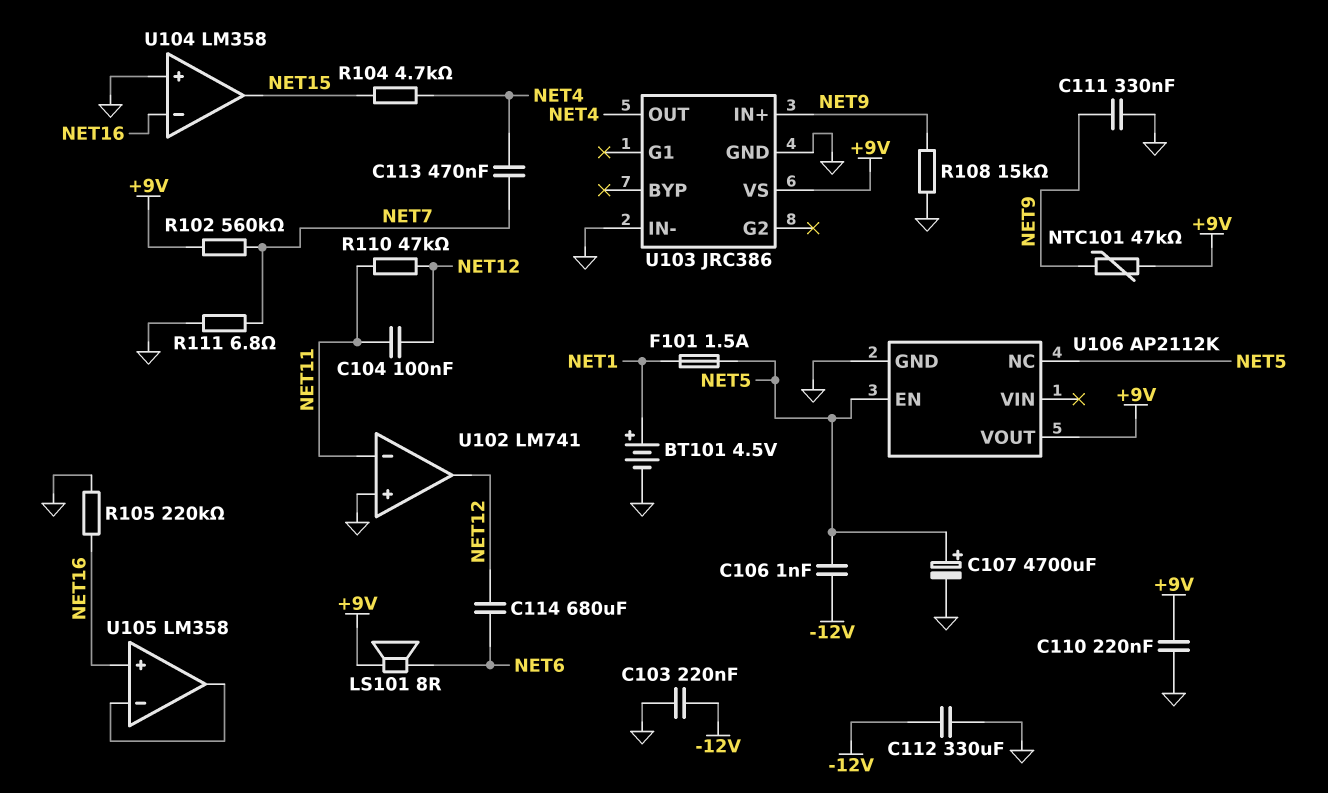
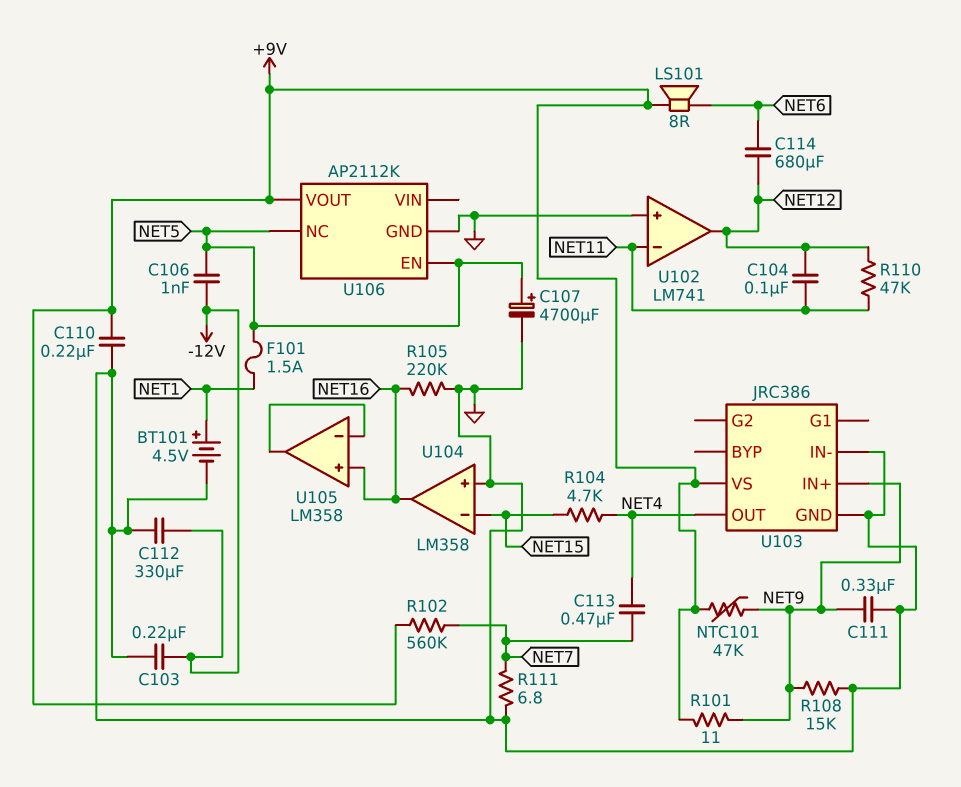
R101: none -> 11 (+9V, NET9)
U104 pin in-: NET16 -> NET15
U104 pin out: NET15 -> NET16

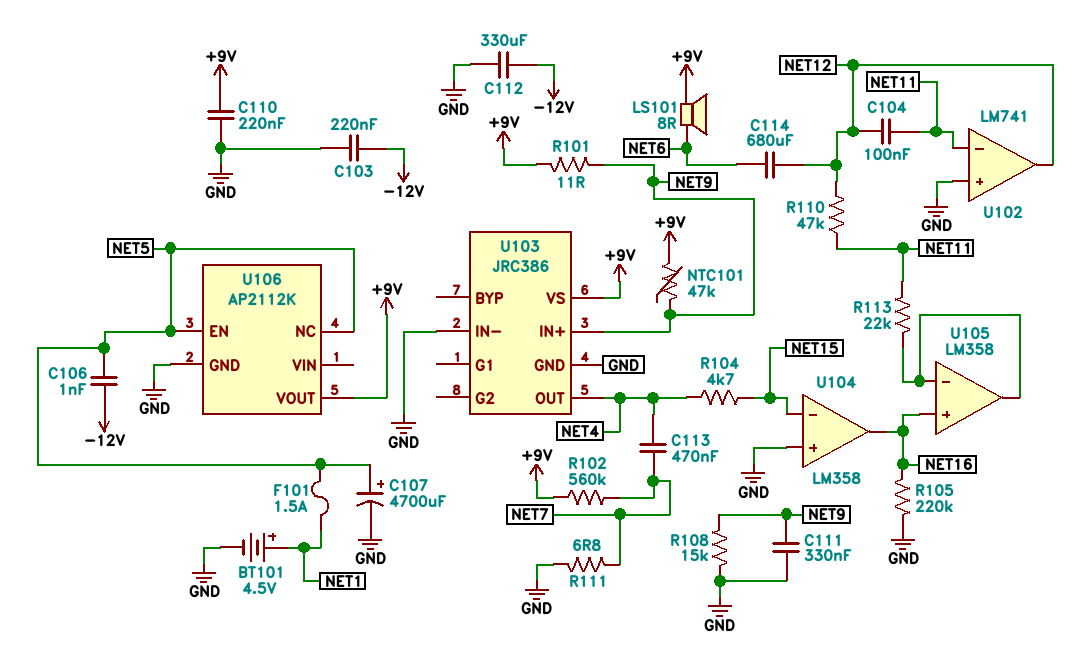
R113: none -> 22k (NET11, U105/in-)

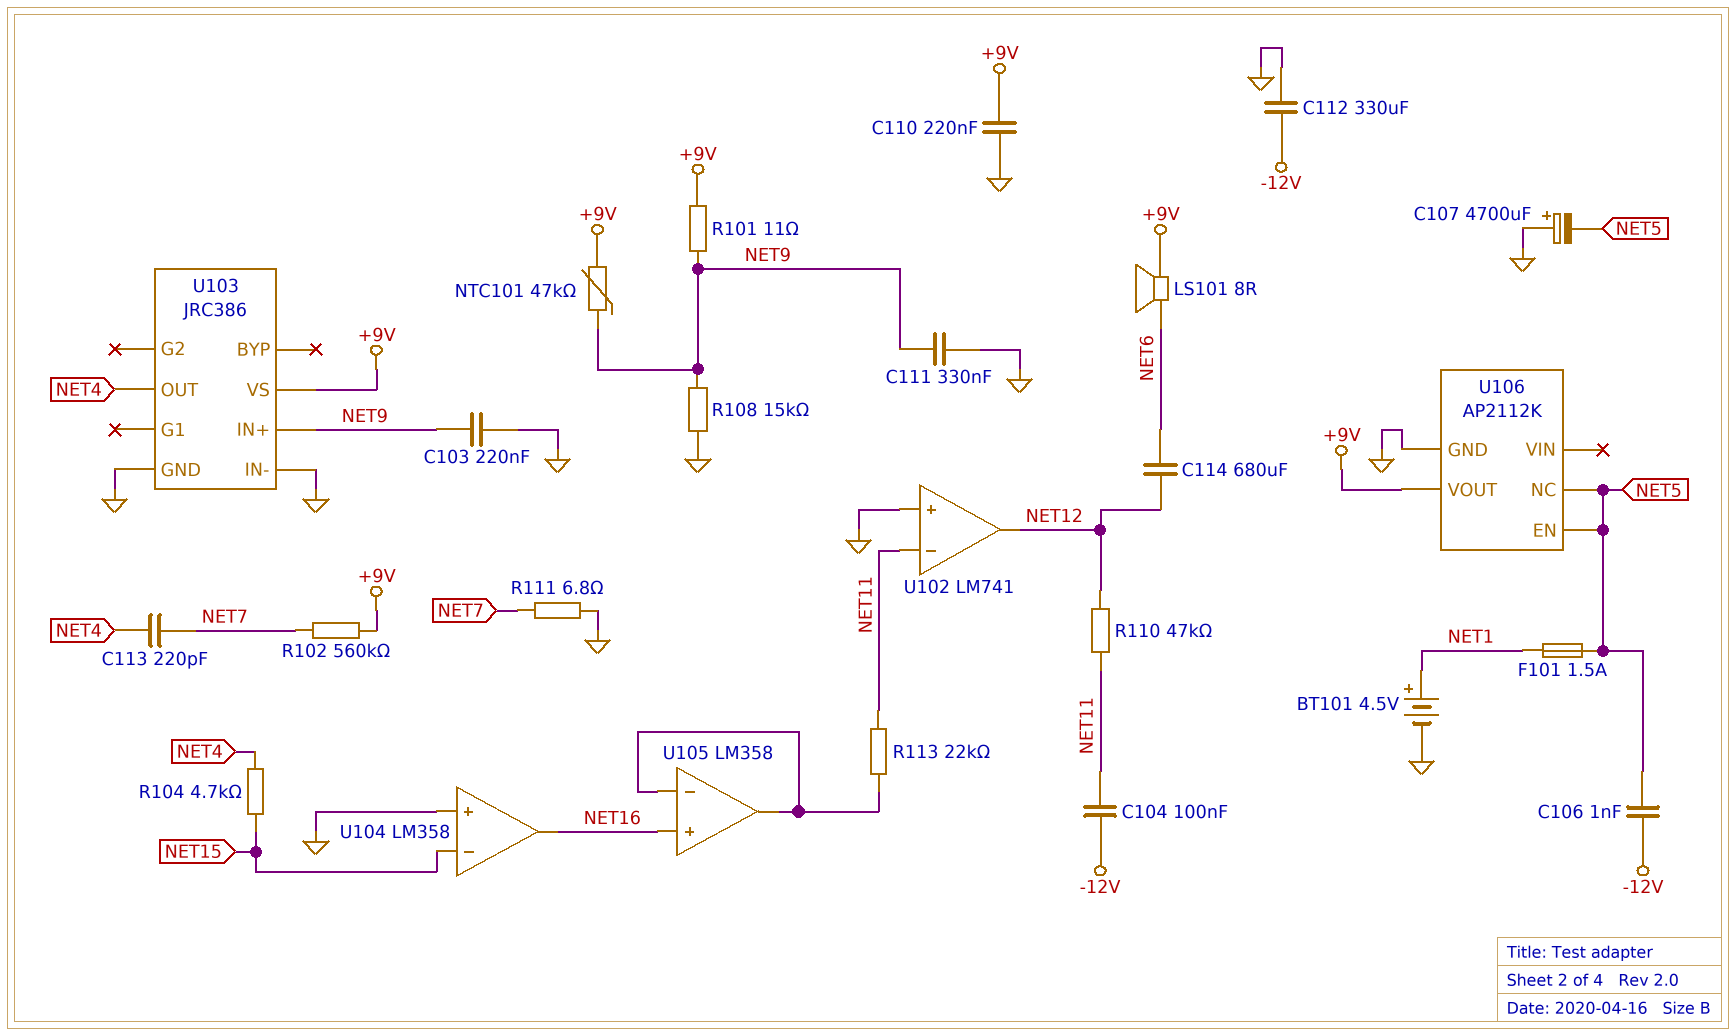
C103: 220nF (-12V, GND) -> 220nF (GND, NET9)
C104: 100nF (NET11, NET12) -> 100nF (-12V, NET11)
C107: 4700uF (plus NET5, minus GND) -> 4700uF (plus GND, minus NET5)
C113: 470nF (NET4, NET7) -> 220pF (NET4, NET7)
R105: 220k (GND, NET16) -> none

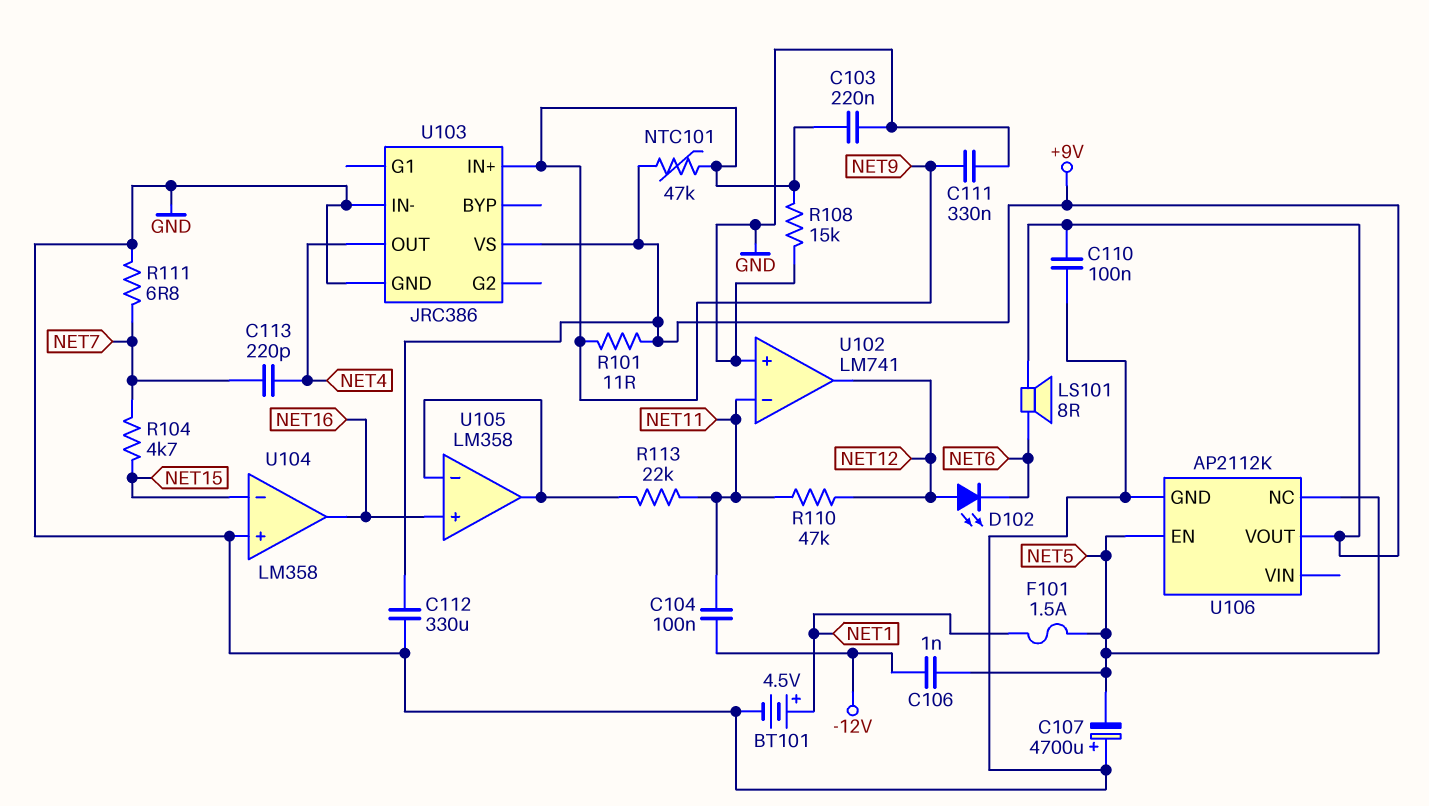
C110: 220nF (+9V, GND) -> 100nF (+9V, GND)
C112: 330uF (-12V, GND) -> 330uF (+9V, GND)
C114: 680uF (NET6, NET12) -> none
D102: none -> LED (A NET12, K NET6)
R102: 560k (+9V, NET7) -> none
R104: 4.7k (NET4, NET15) -> 4.7k (NET7, NET15)

